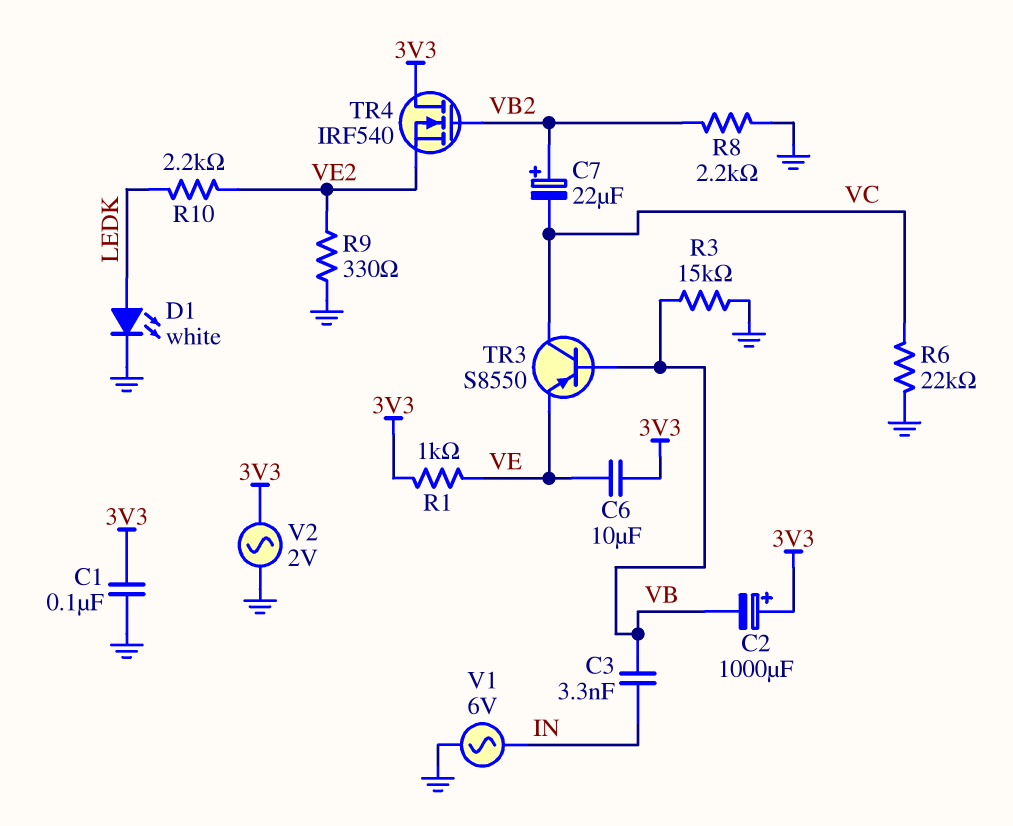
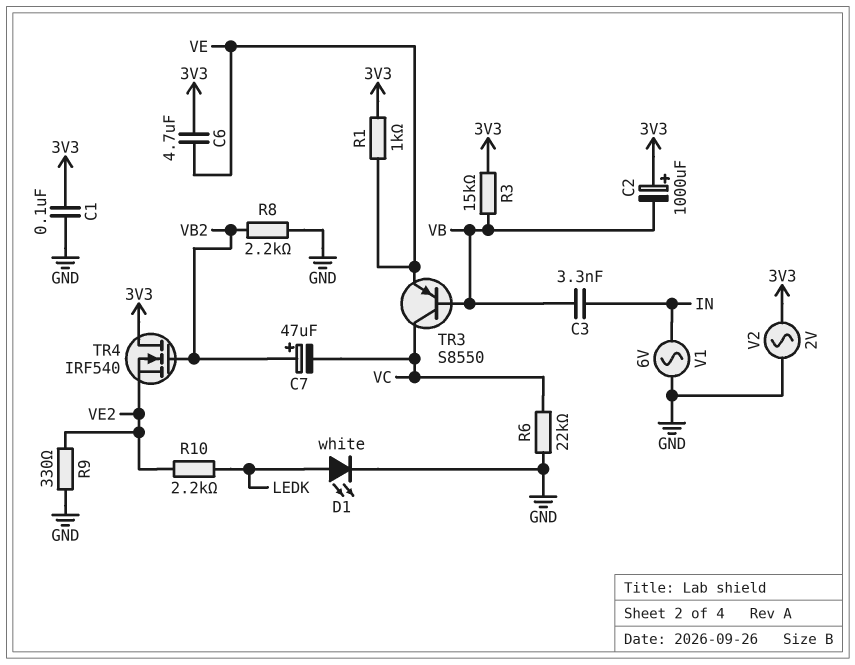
C6: 10uF (3V3, VE) -> 4.7uF (3V3, VE)
C7: 22uF (plus VB2, minus VC) -> 47uF (plus VB2, minus VC)
R3: 15k (GND, VB) -> 15k (3V3, VB)

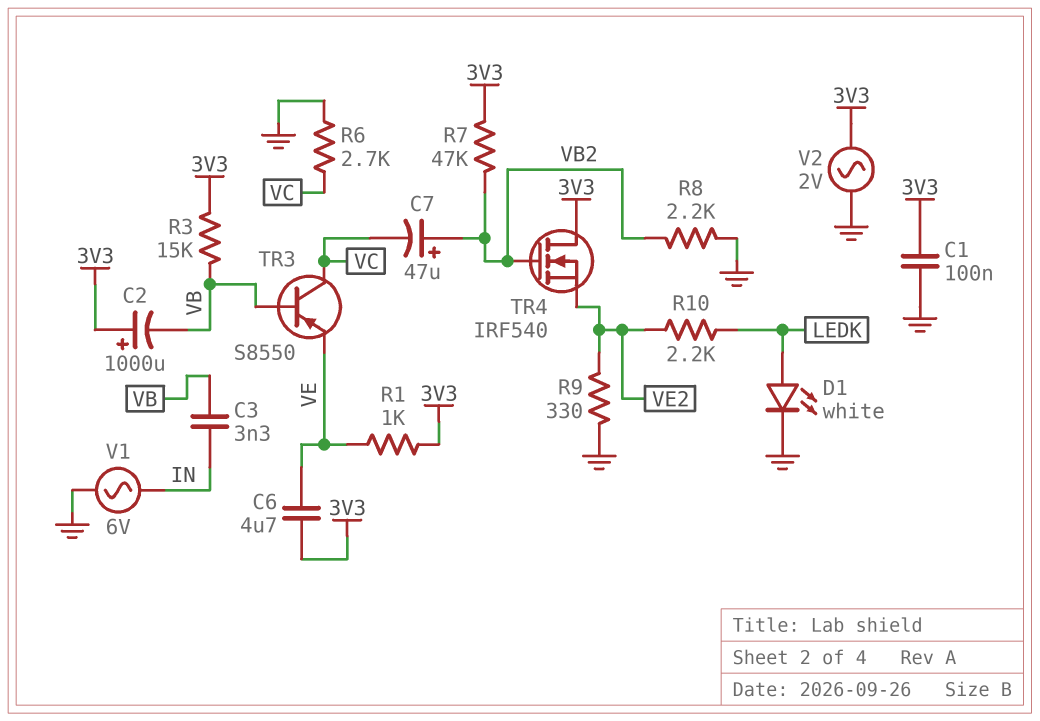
R6: 22k (GND, VC) -> 2.7k (GND, VC)
R7: none -> 47k (3V3, VB2)

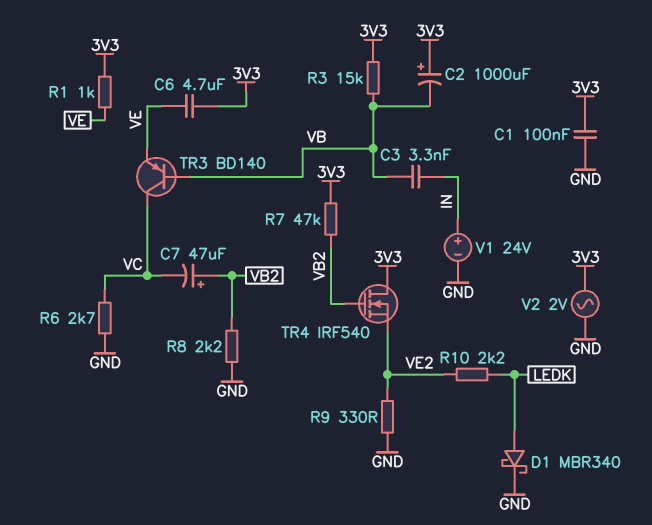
D1: LED white (A LEDK, K GND) -> schottky MBR340 (A LEDK, K GND)
TR3: PNP S8550 (B VB, C VC, E VE) -> PNP BD140 (B VB, C VC, E VE)
V1: AC 6V (GND, IN) -> 24V (plus IN, minus GND)

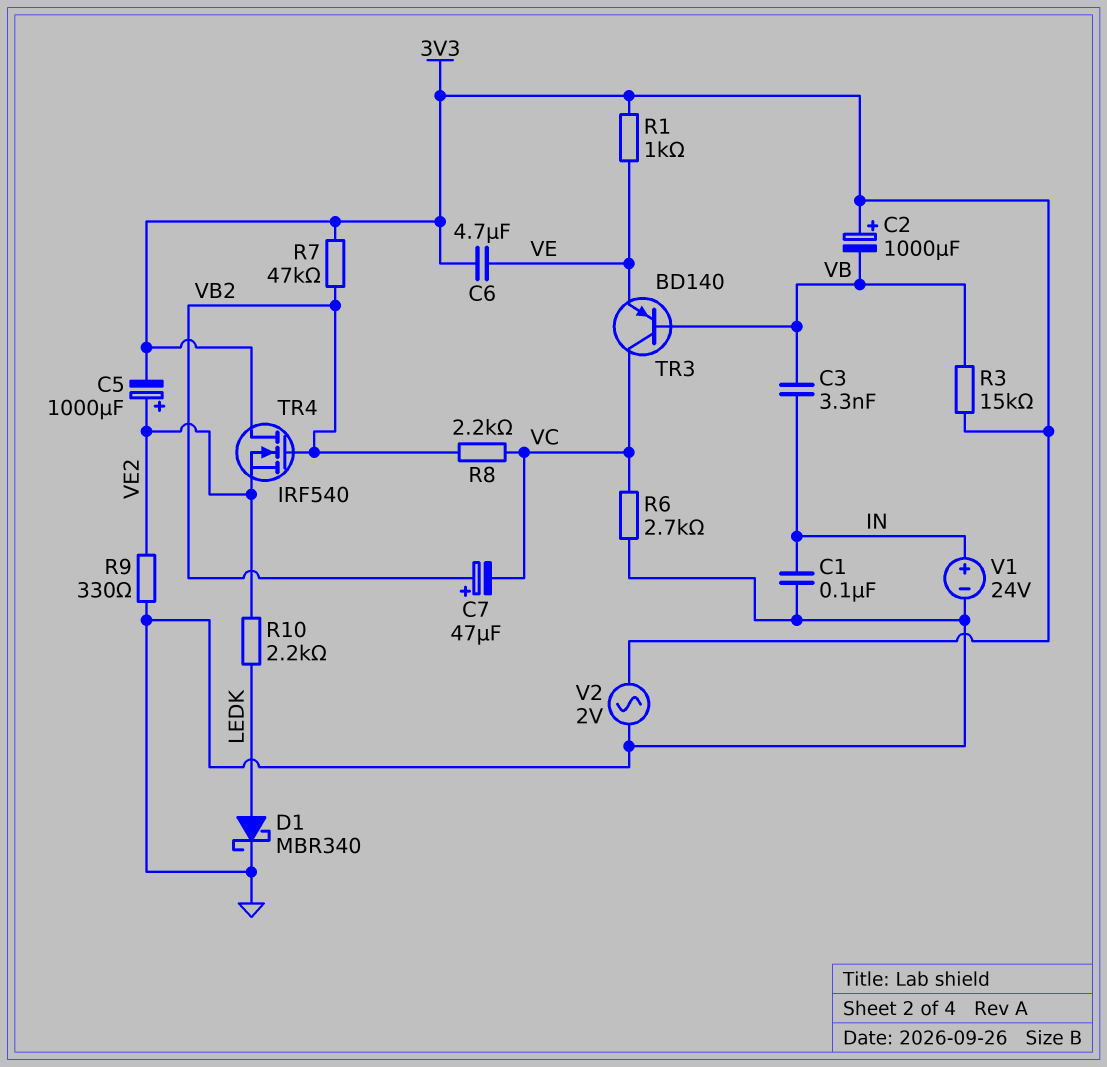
C1: 100nF (3V3, GND) -> 100nF (GND, IN)
C5: none -> 1000uF (plus VE2, minus 3V3)
R8: 2.2k (GND, VB2) -> 2.2k (VB2, VC)

